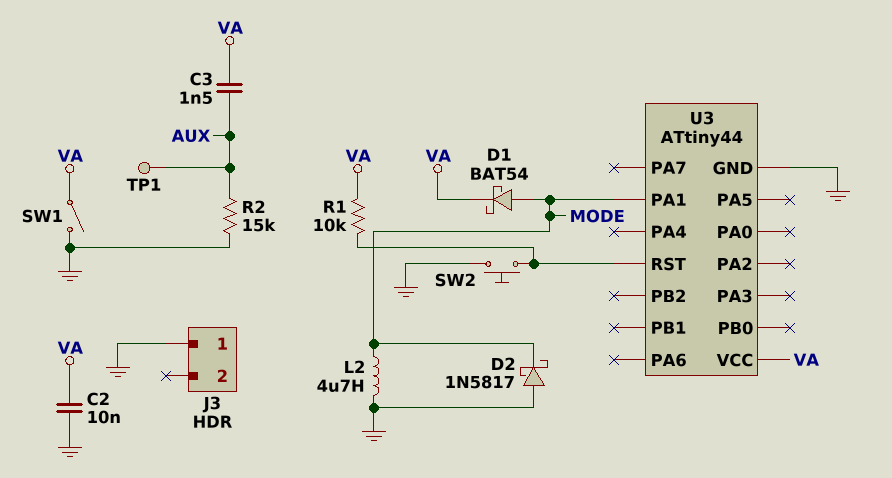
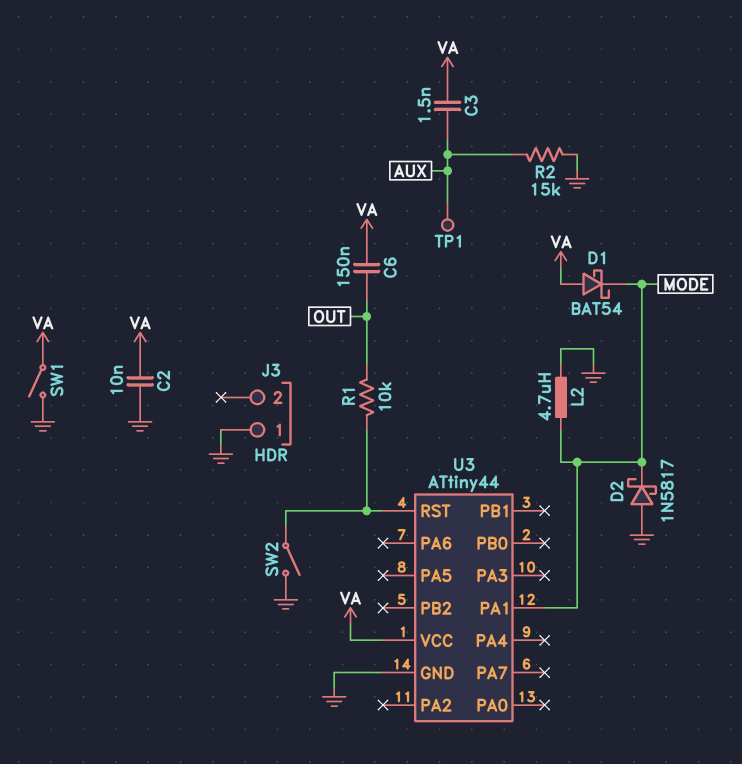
C6: none -> 150nF (OUT, VA)
D1: schottky BAT54 (A MODE, K VA) -> schottky BAT54 (A VA, K MODE)
R1: 10k (U3/RST, VA) -> 10k (OUT, U3/RST)
SW2: button (GND, U3/RST) -> switch (GND, U3/RST)

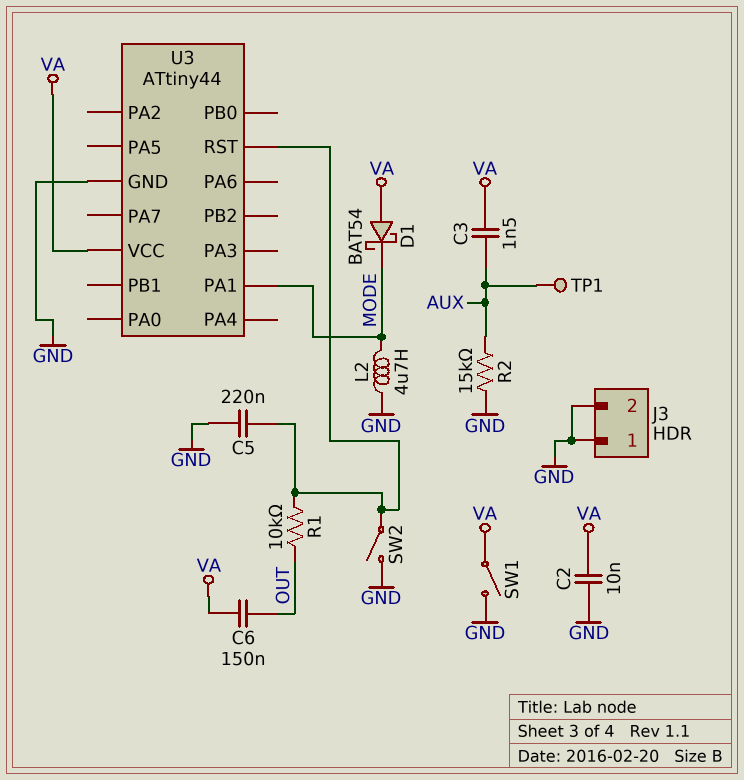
C5: none -> 220nF (GND, U3/RST)
D2: schottky 1N5817 (A GND, K MODE) -> none
J3 pin 2: none -> GND

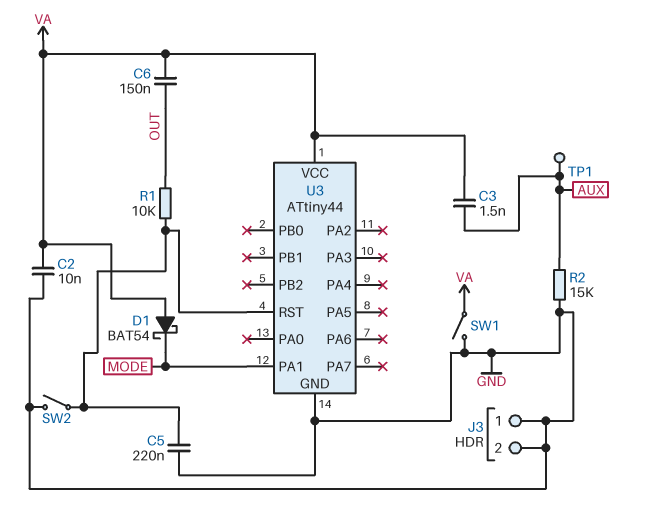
L2: 4.7uH (GND, MODE) -> none

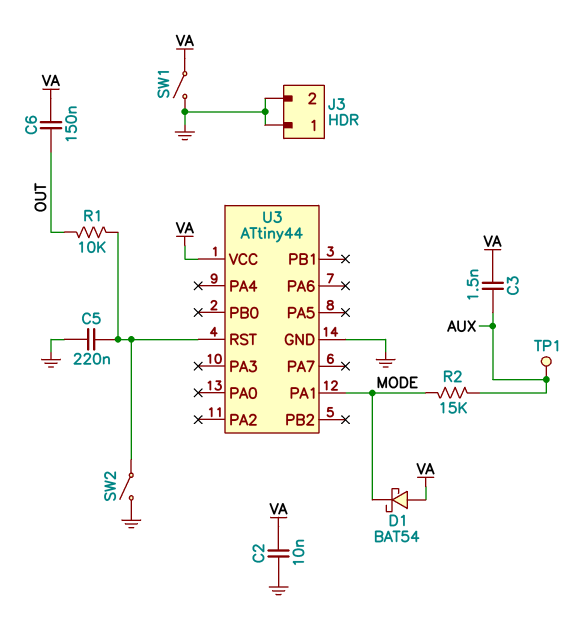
R2: 15k (AUX, GND) -> 15k (AUX, MODE)

